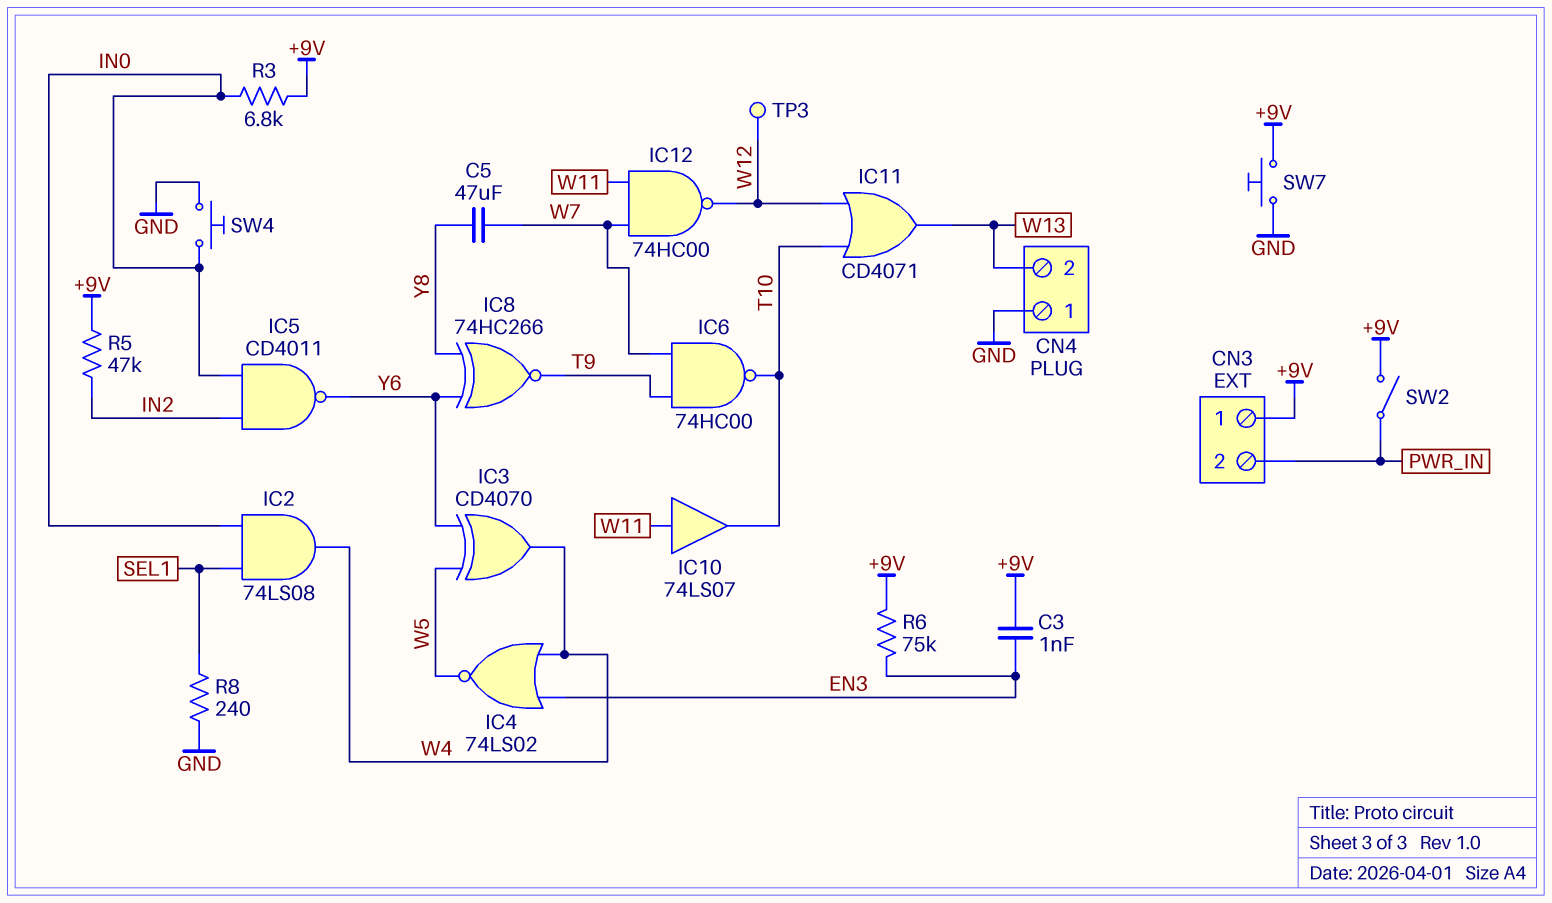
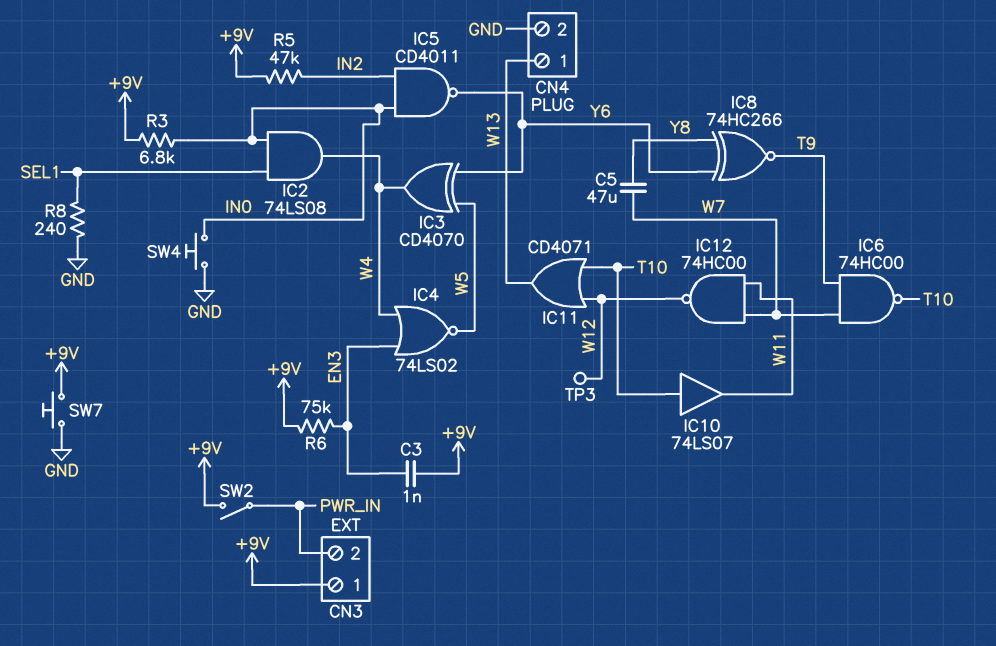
CN4 pin 1: GND -> W13
CN4 pin 2: W13 -> GND
IC10: buffer 74LS07 (in W11, out T10) -> buffer 74LS07 (in T10, out W11)

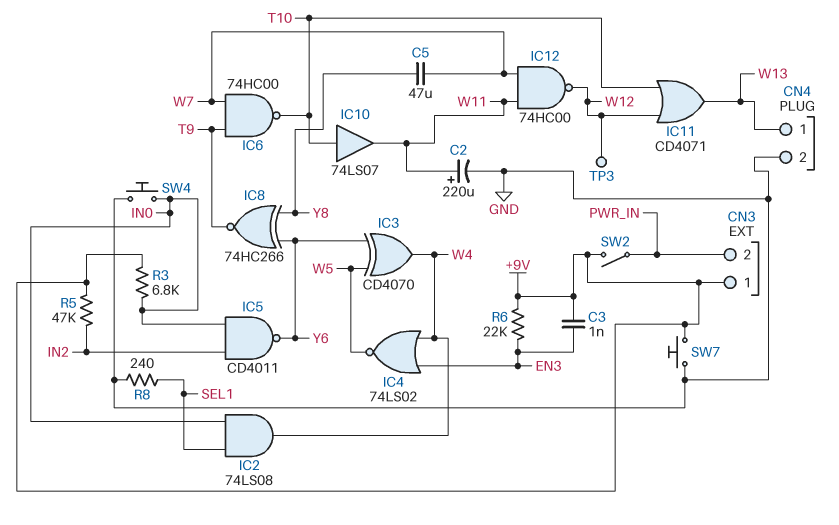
C2: none -> 220uF (plus W11, minus GND)
R6: 75k (+9V, EN3) -> 22k (+9V, EN3)

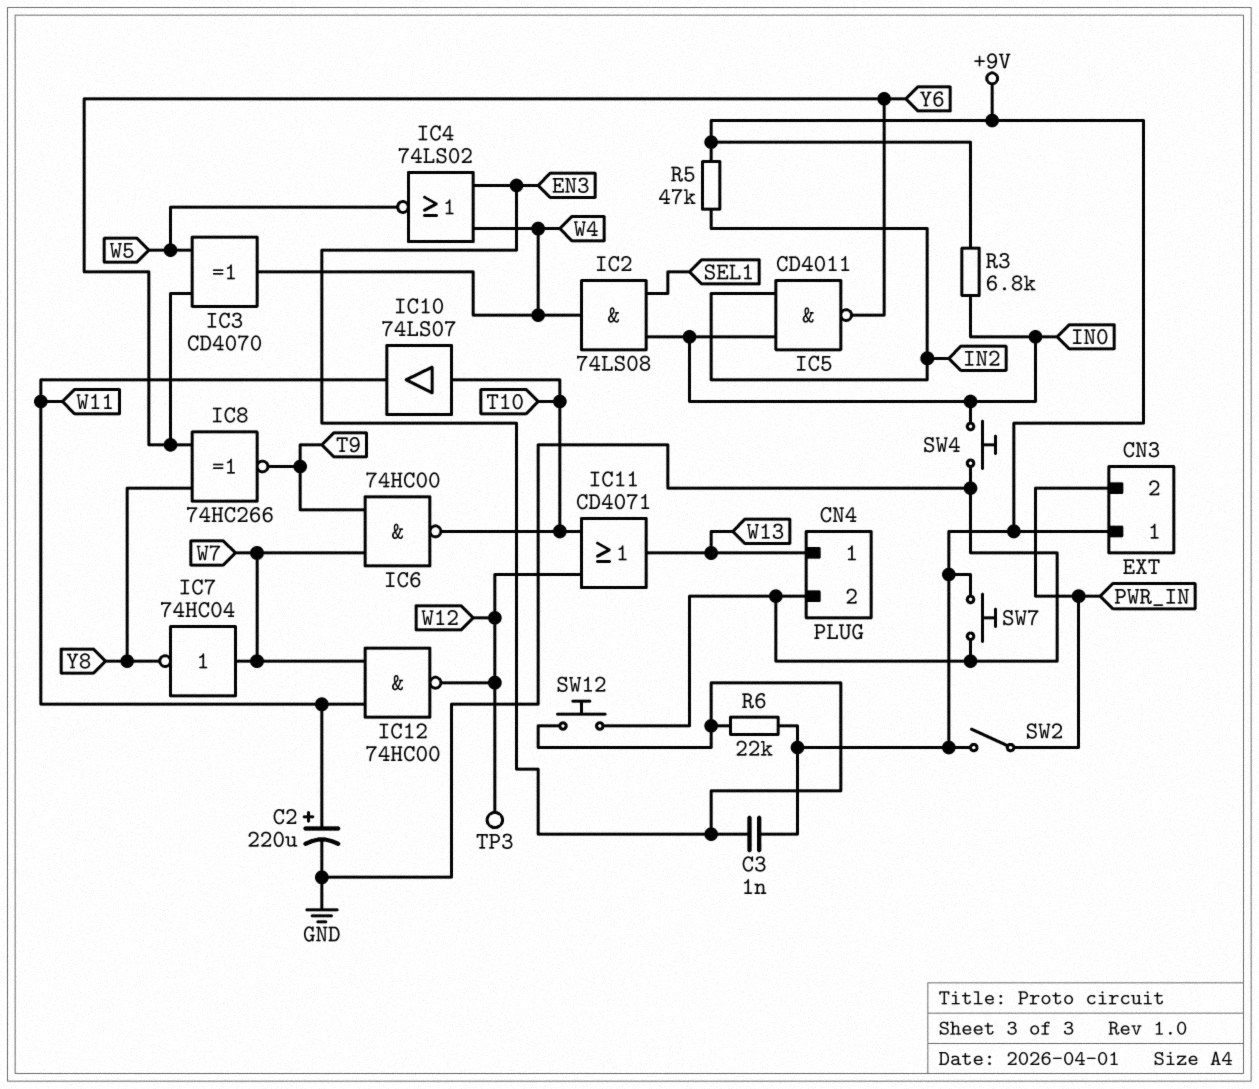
C5: 47uF (W7, Y8) -> none
IC7: none -> NOT 74HC04 (in W7, out Y8)
R8: 240 (GND, SEL1) -> none
SW12: none -> button (EN3, GND)

